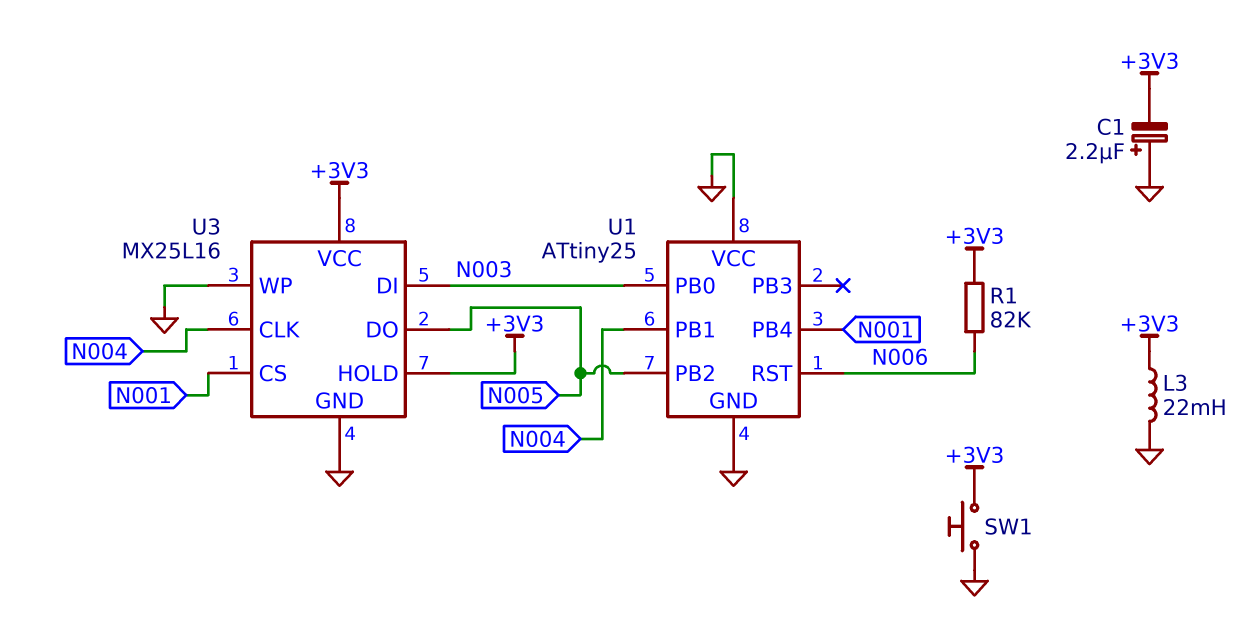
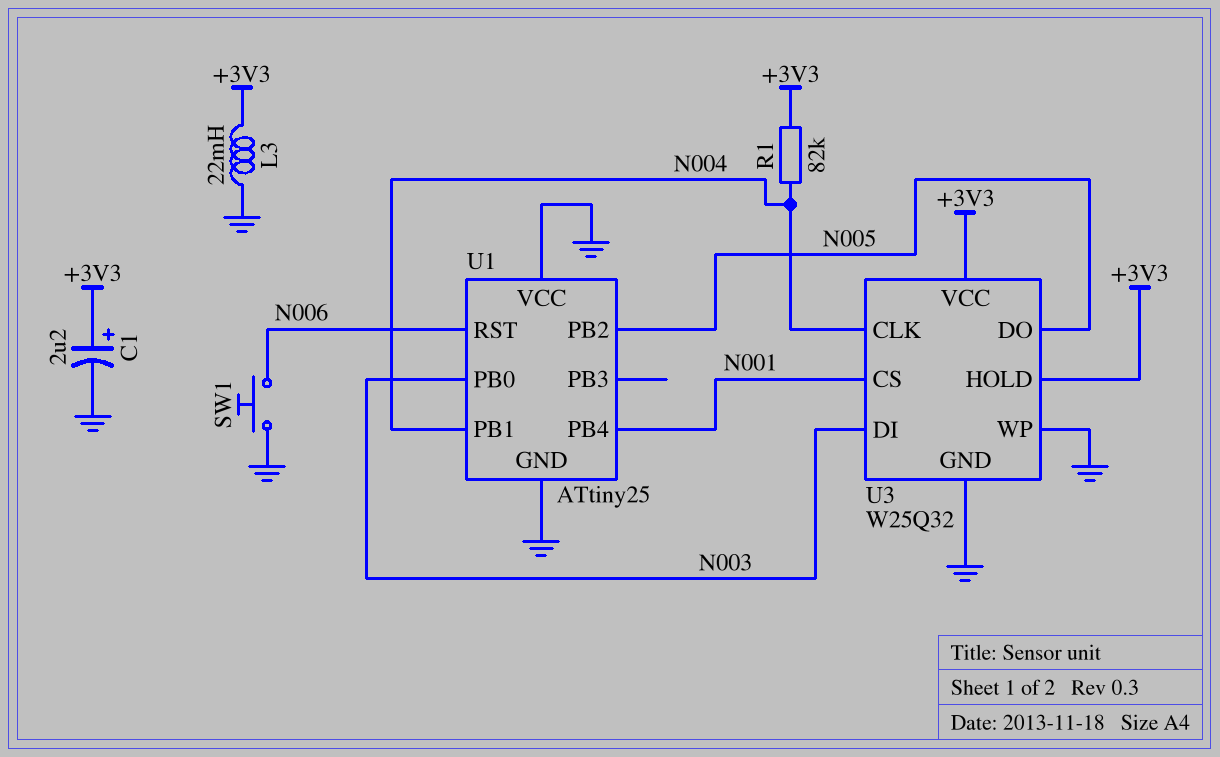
C1: 2.2uF (plus GND, minus +3V3) -> 2.2uF (plus +3V3, minus GND)
R1: 82k (+3V3, N006) -> 82k (+3V3, N004)
SW1: button (+3V3, GND) -> button (GND, N006)
U3: MX25L16 -> W25Q32

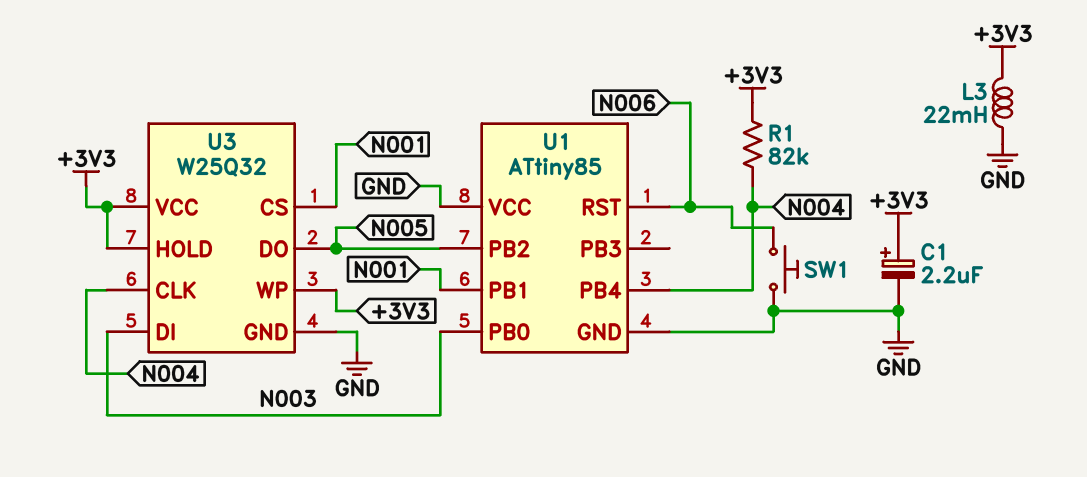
U1: ATtiny25 -> ATtiny85
U1 pin PB1: N004 -> N001
U1 pin PB4: N001 -> N004
U3 pin WP: GND -> +3V3

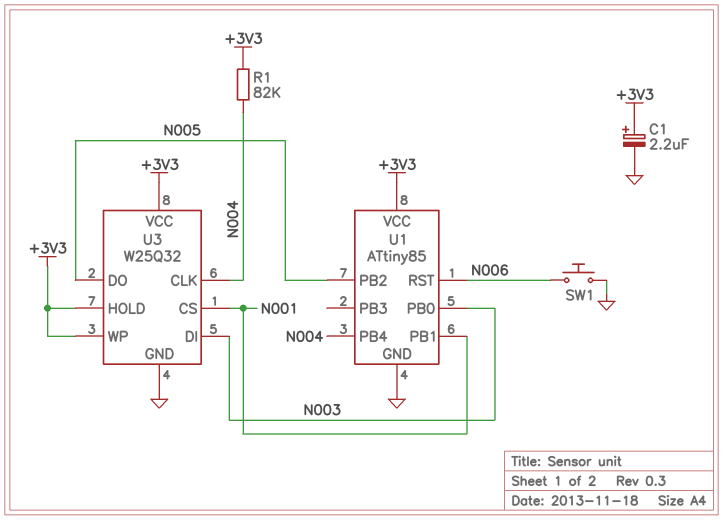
L3: 22mH (+3V3, GND) -> none
U1 pin VCC: GND -> +3V3

